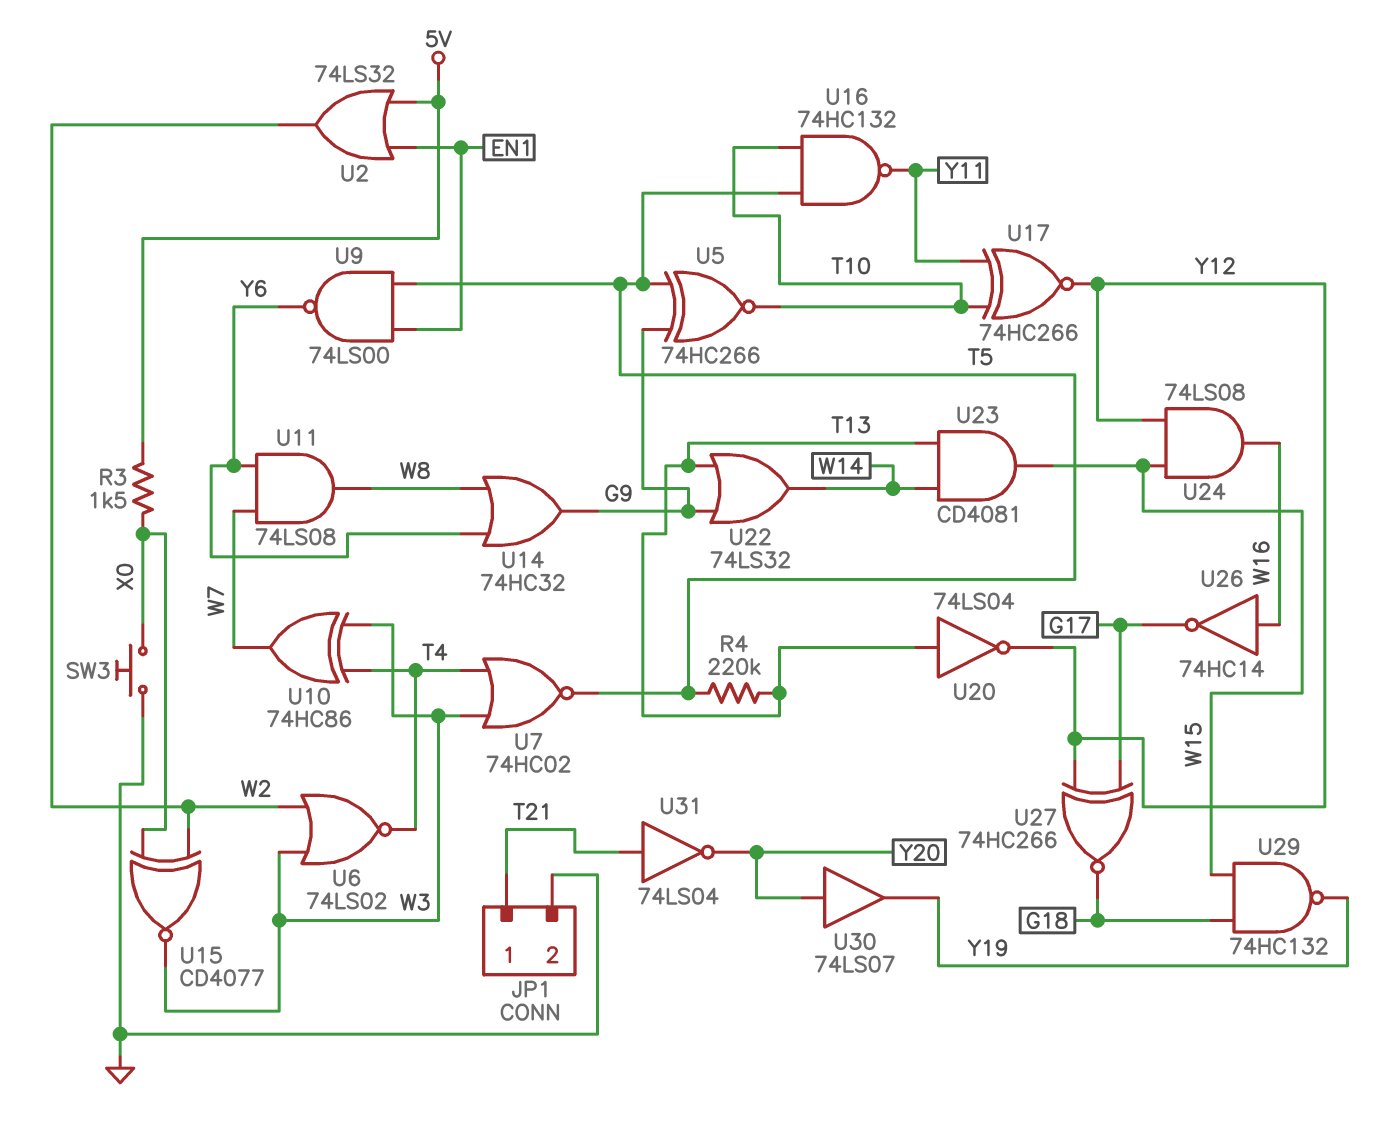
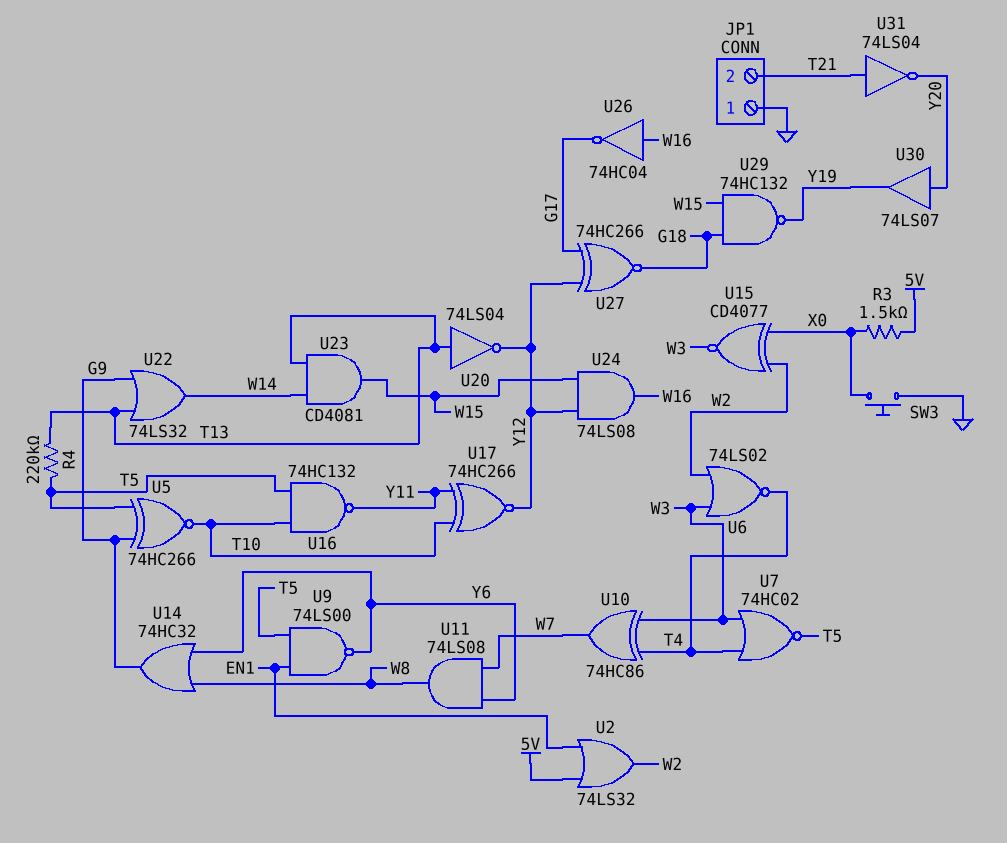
JP1 pin 1: T21 -> GND
JP1 pin 2: GND -> T21
U26: NOT 74HC14 (in W16, out G17) -> NOT 74HC04 (in W16, out G17)

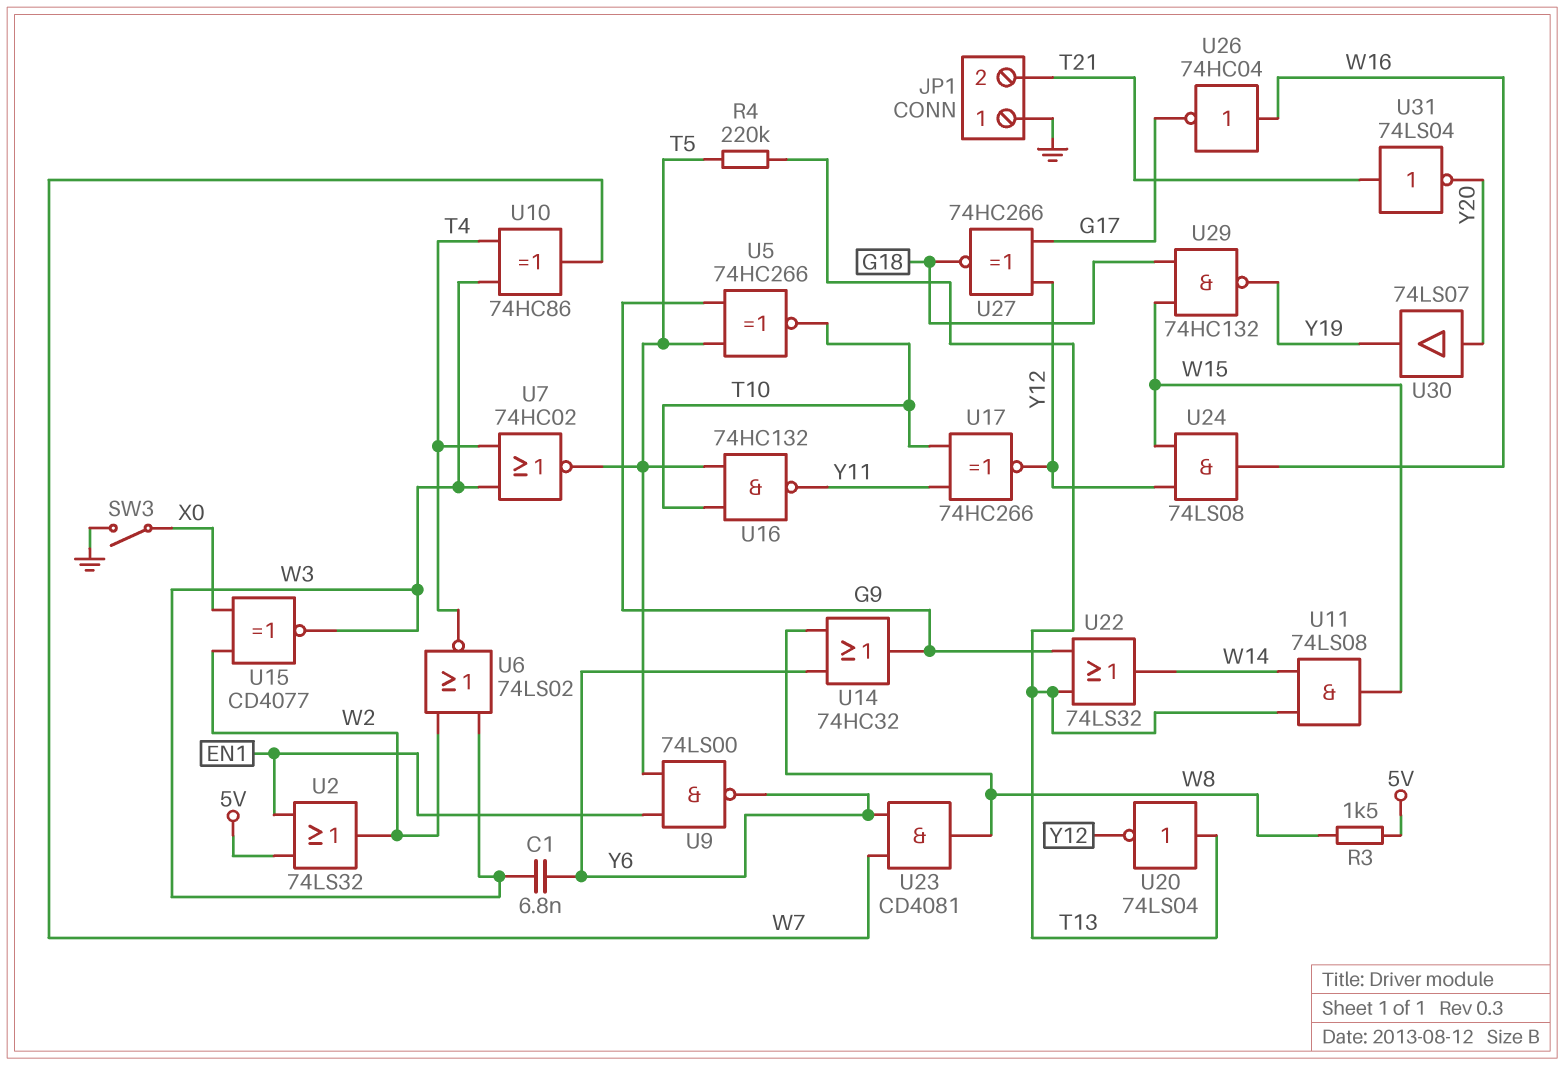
C1: none -> 6.8nF (W3, Y6)
R3: 1.5k (5V, X0) -> 1.5k (5V, W8)
SW3: button (GND, X0) -> switch (GND, X0)
U11: AND 74LS08 (in W7, in Y6, out W8) -> AND 74LS08 (in T13, in W14, out W15)
U23: AND CD4081 (in T13, in W14, out W15) -> AND CD4081 (in W7, in Y6, out W8)

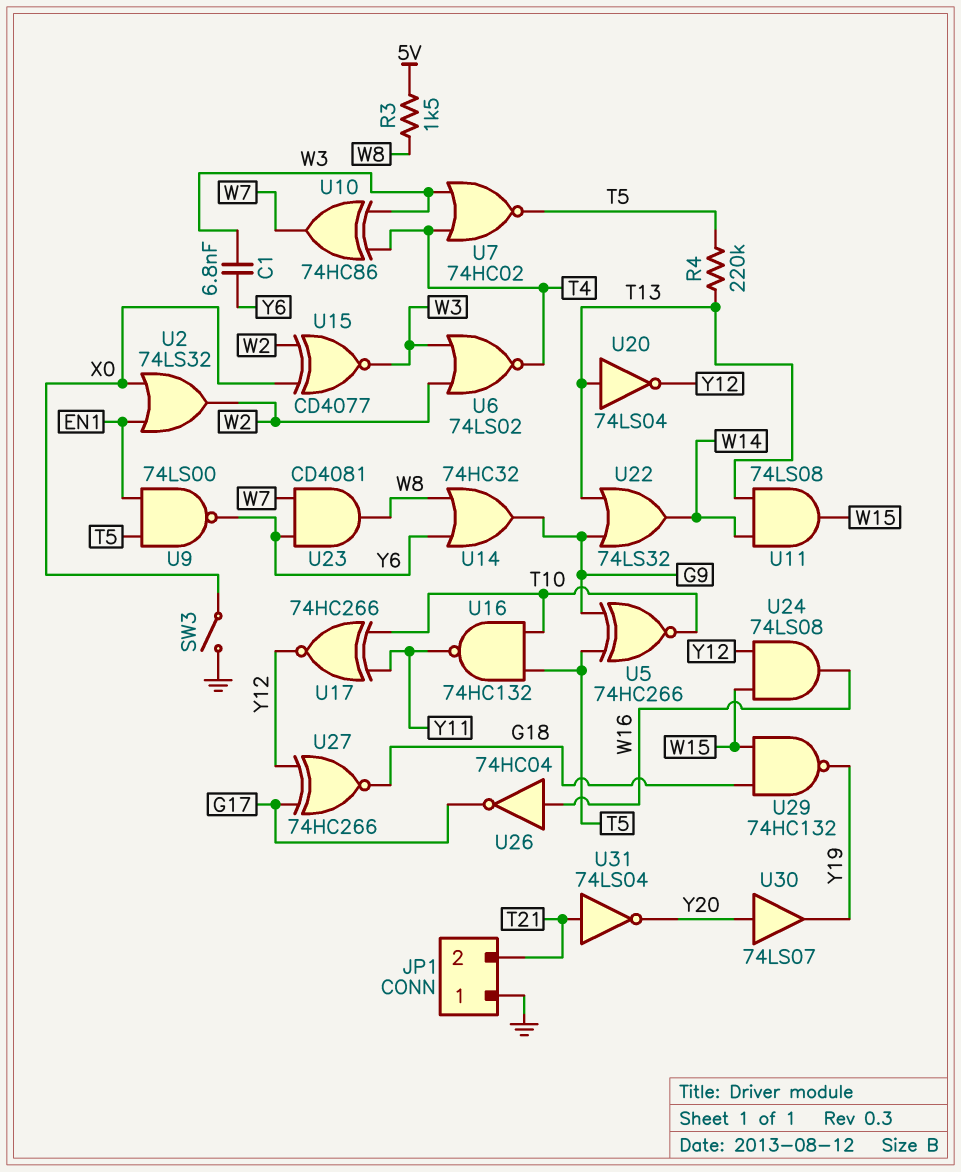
U2: OR 74LS32 (in 5V, in EN1, out W2) -> OR 74LS32 (in EN1, in X0, out W2)

